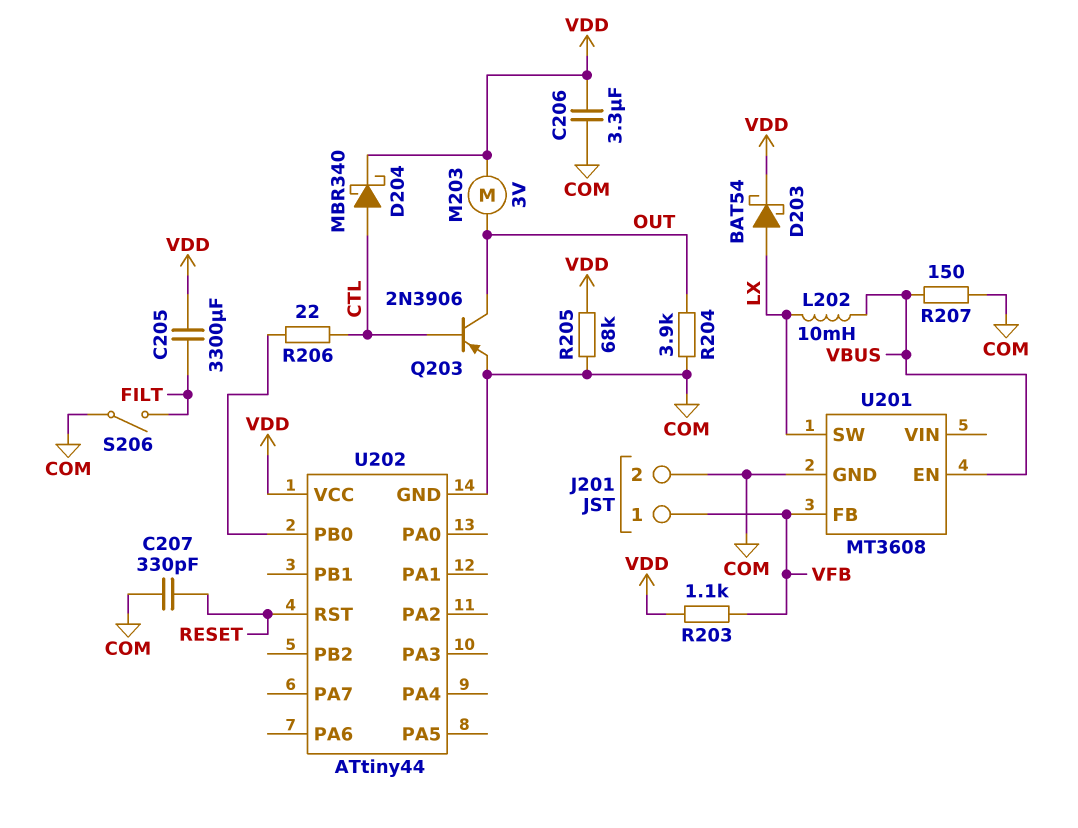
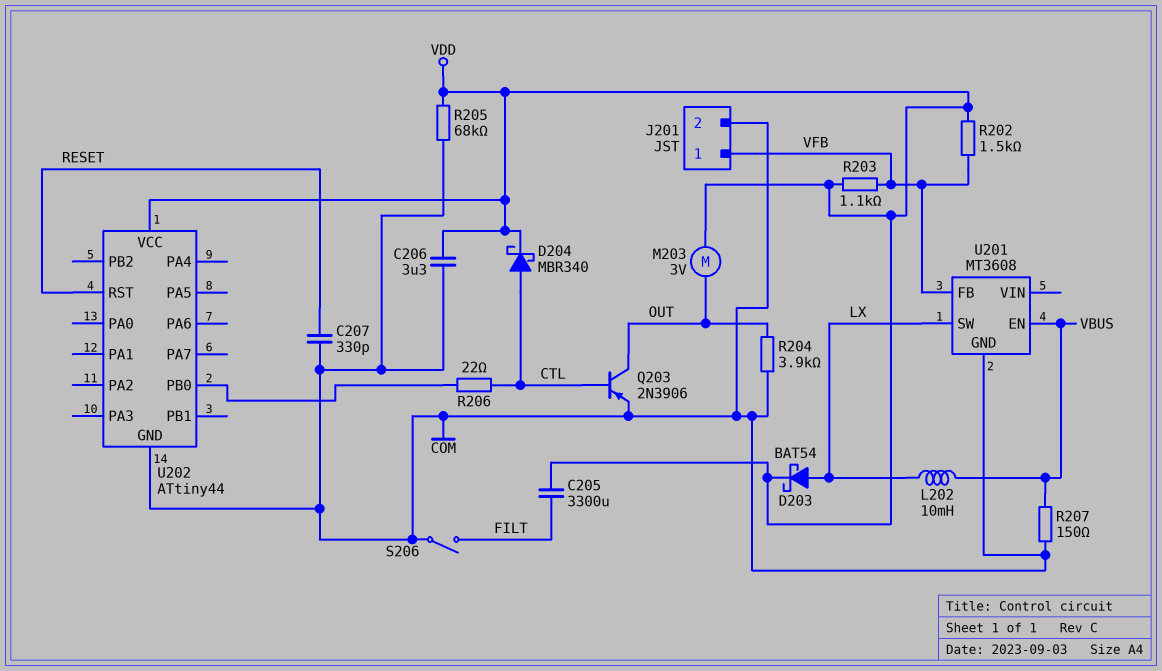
R202: none -> 1.5k (VDD, VFB)

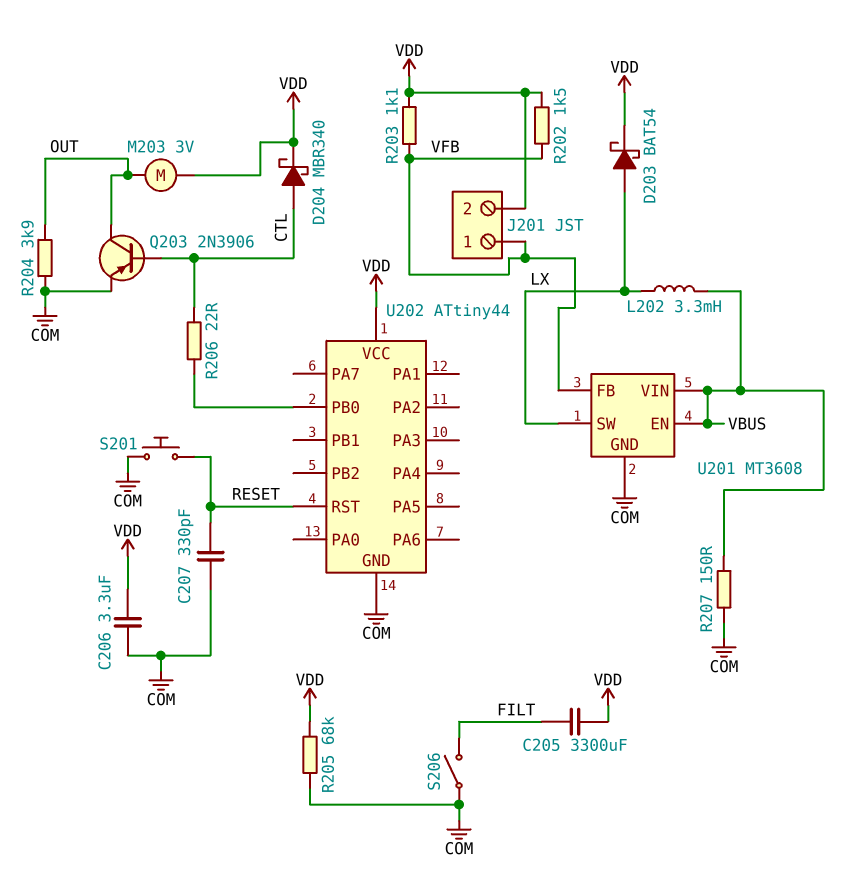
J201 pin 2: COM -> VDD
L202: 10mH (LX, VBUS) -> 3.3mH (LX, VBUS)
S201: none -> button (COM, RESET)
U201 pin VIN: none -> VBUS

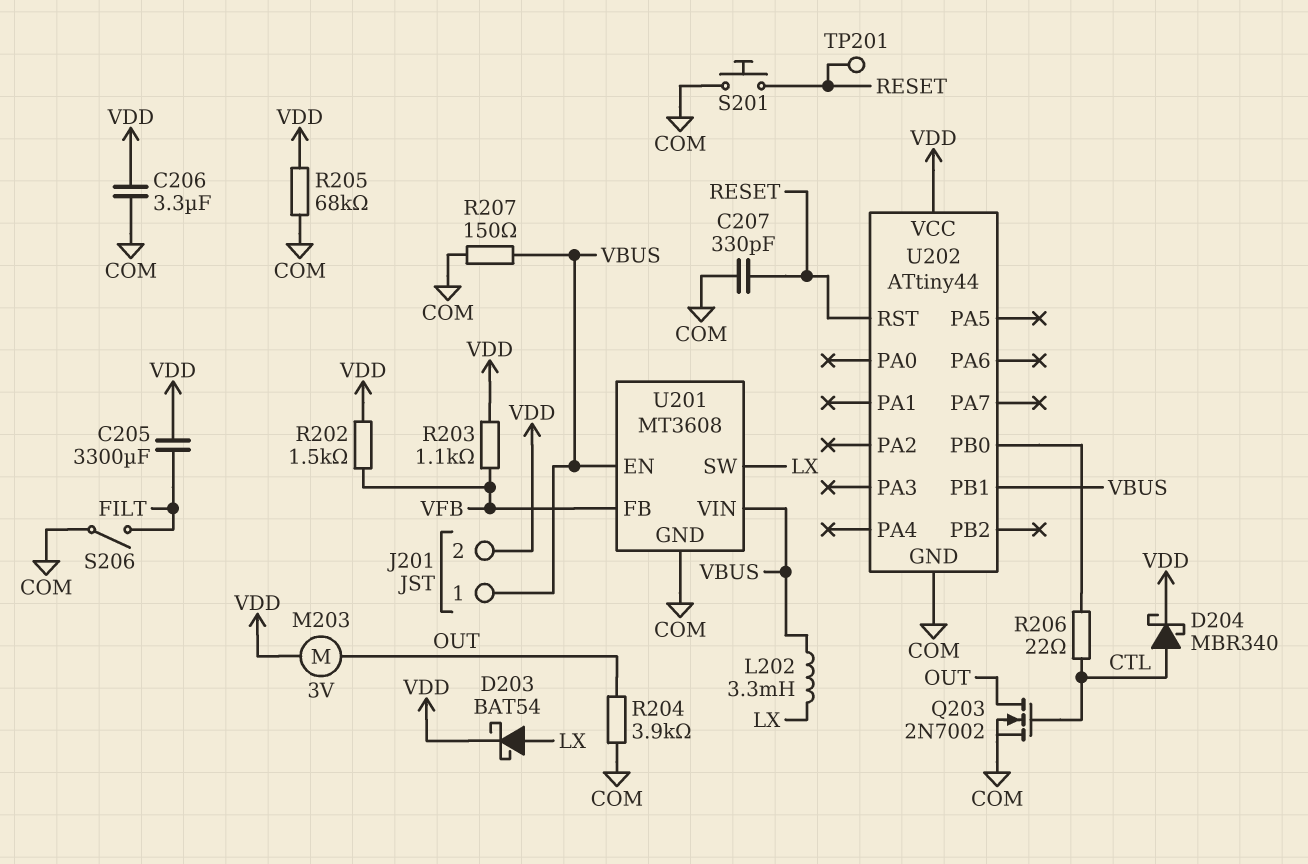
J201 pin 1: VFB -> VBUS
Q203: PNP 2N3906 (B CTL, C OUT, E COM) -> NMOS 2N7002 (G CTL, D OUT, S COM)
TP201: none -> test point (RESET)
U202 pin PB1: none -> VBUS

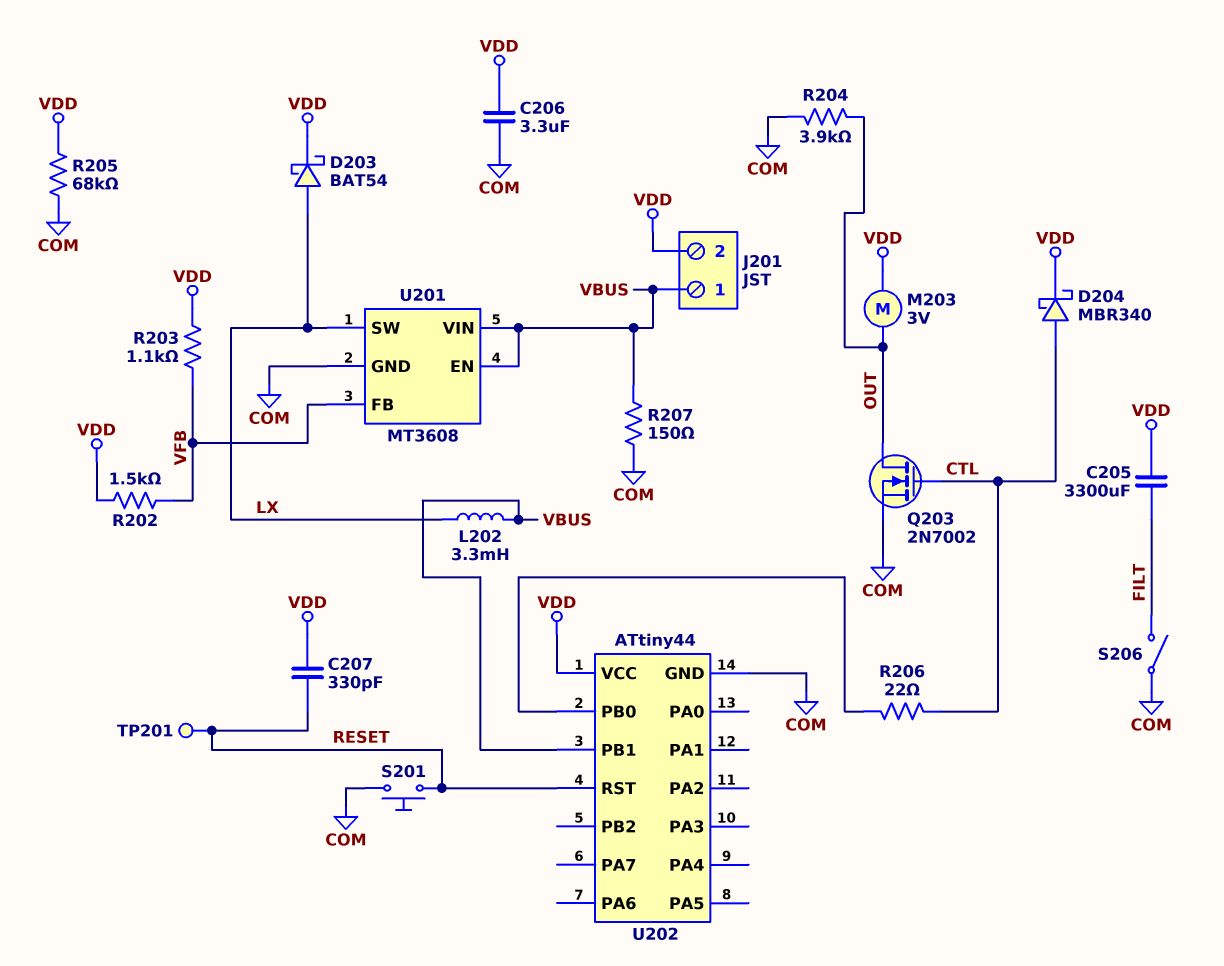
C207: 330pF (COM, RESET) -> 330pF (RESET, VDD)

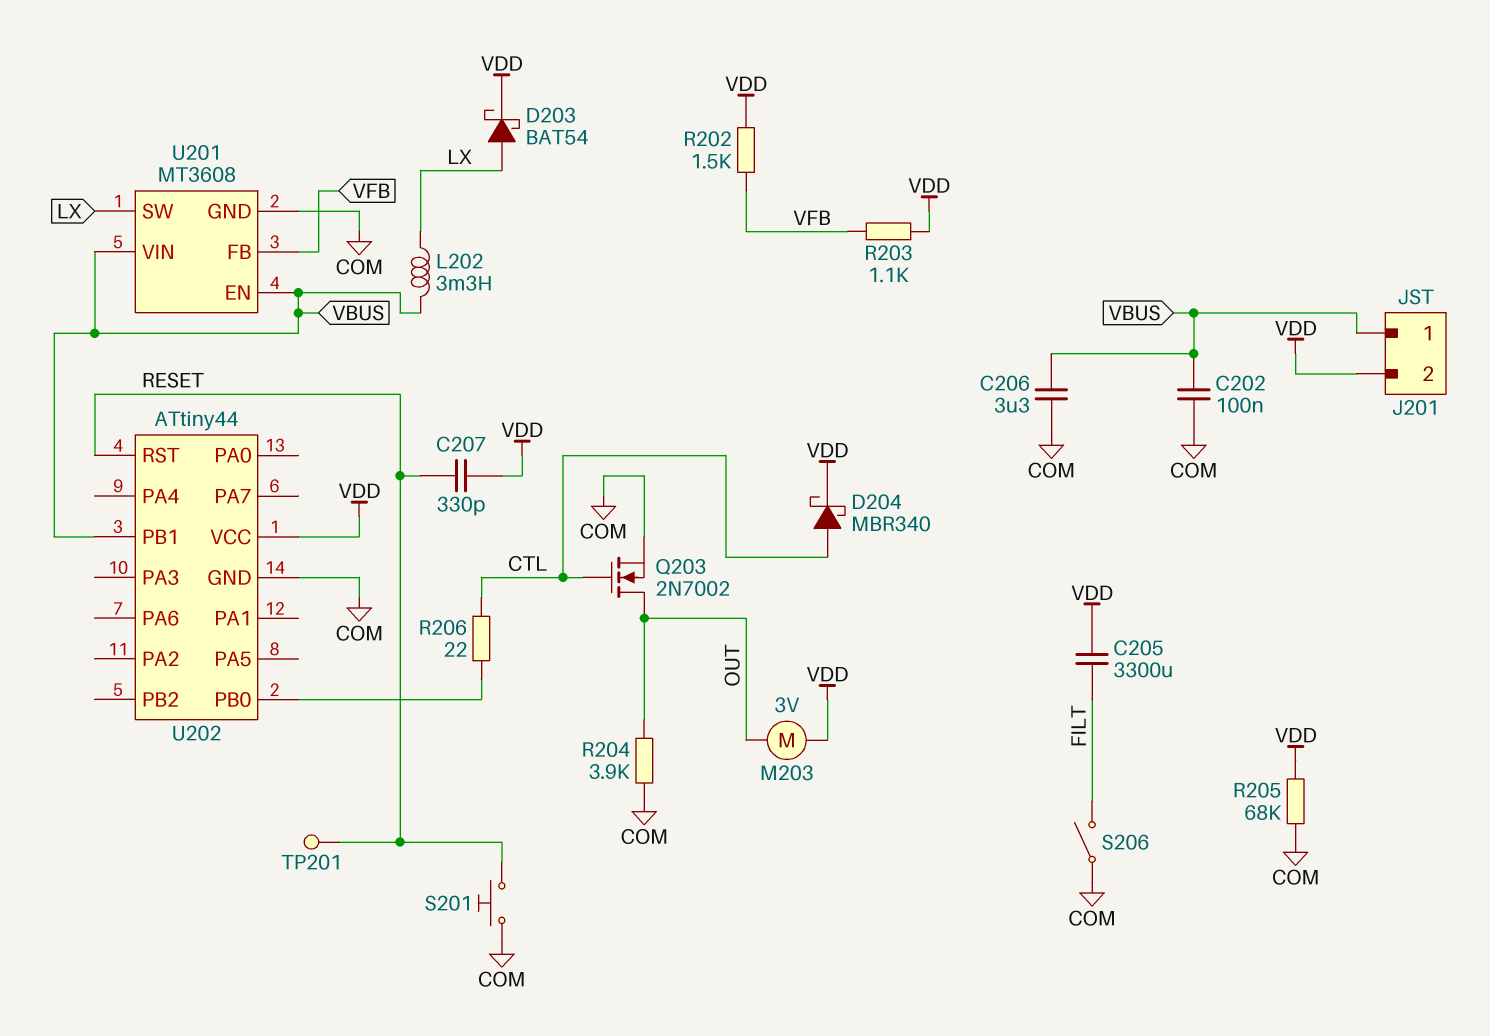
C202: none -> 100nF (COM, VBUS)
C206: 3.3uF (COM, VDD) -> 3.3uF (COM, VBUS)
R207: 150 (COM, VBUS) -> none

